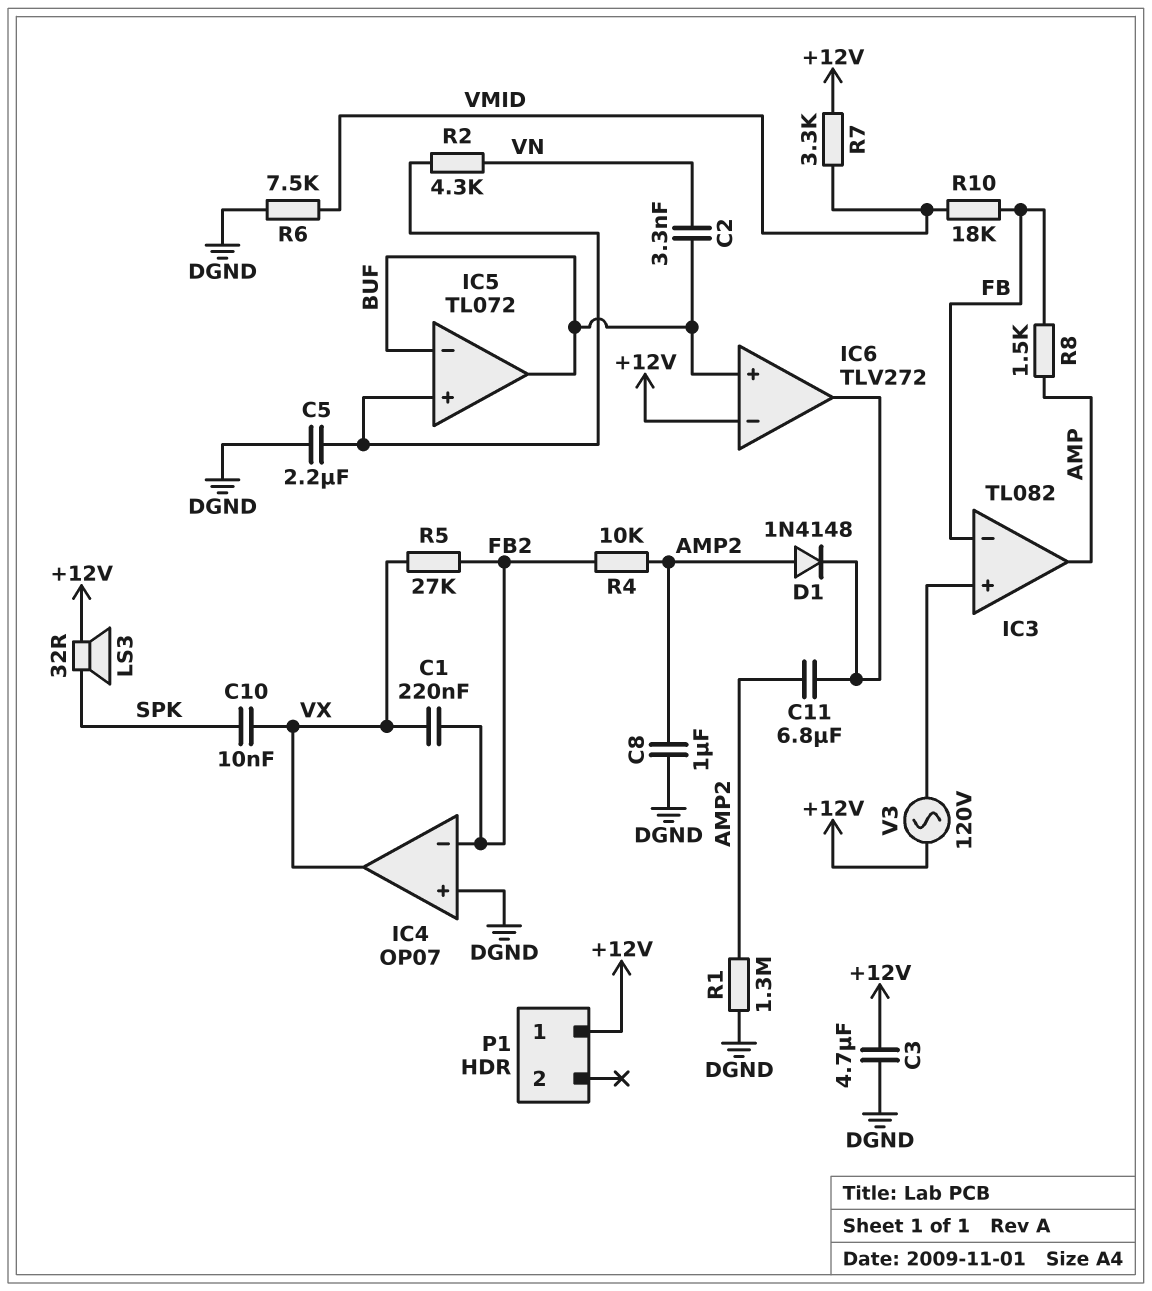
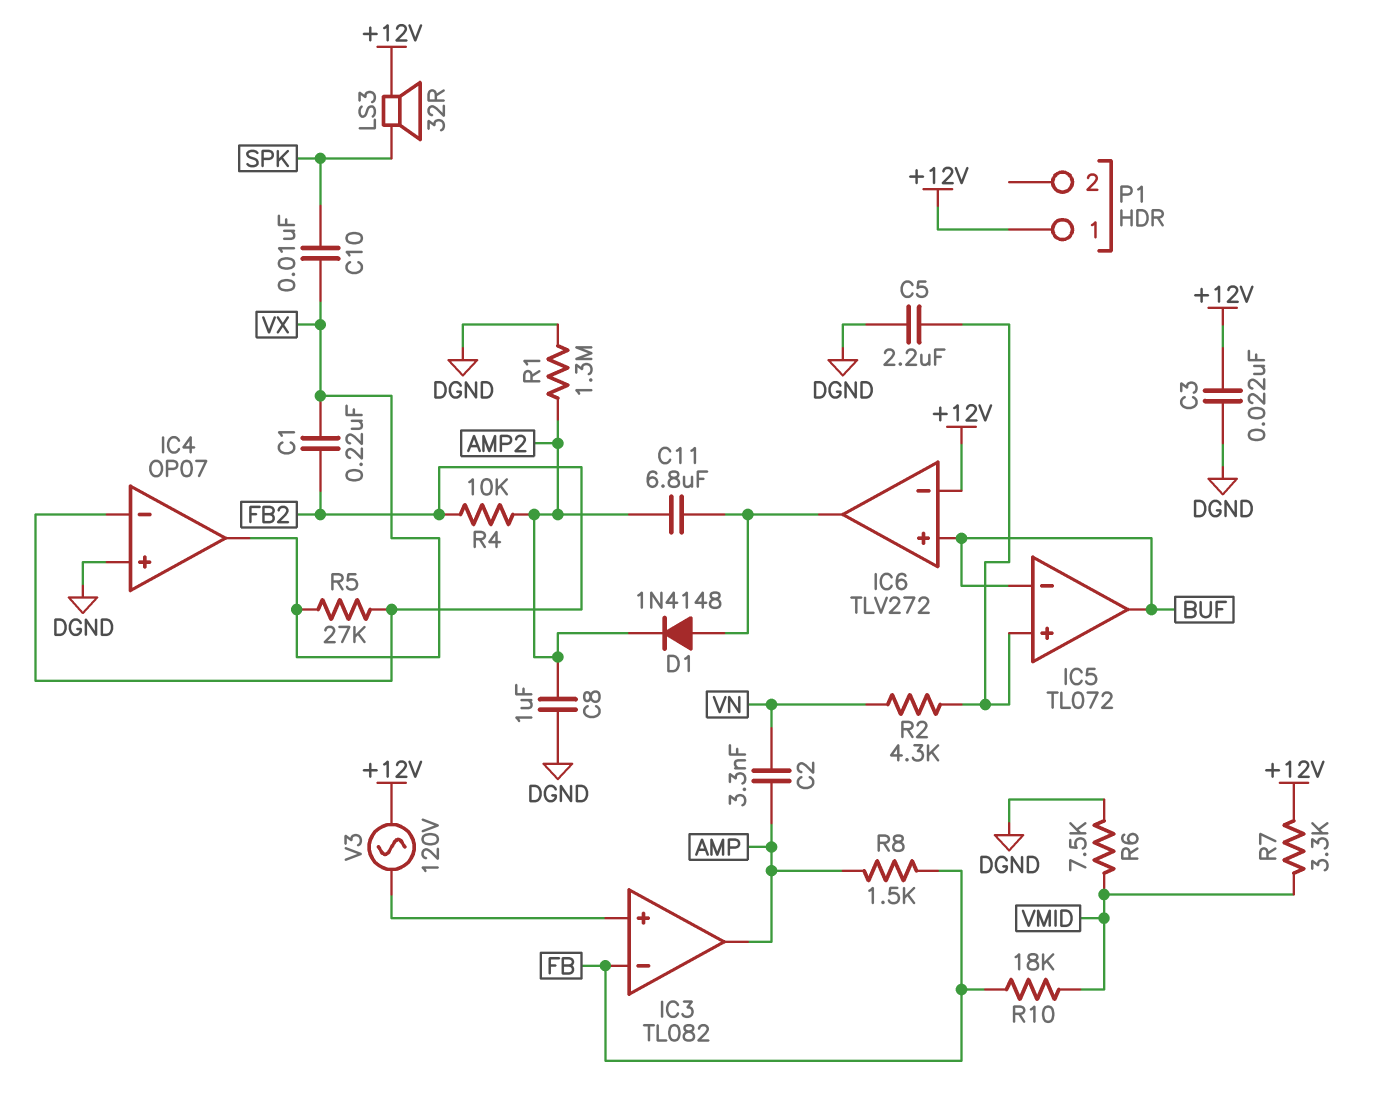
C2: 3.3nF (BUF, VN) -> 3.3nF (AMP, VN)
C3: 4.7uF (+12V, DGND) -> 22nF (+12V, DGND)
D1: diode 1N4148 (A AMP2, K IC6/out) -> diode 1N4148 (A IC6/out, K AMP2)

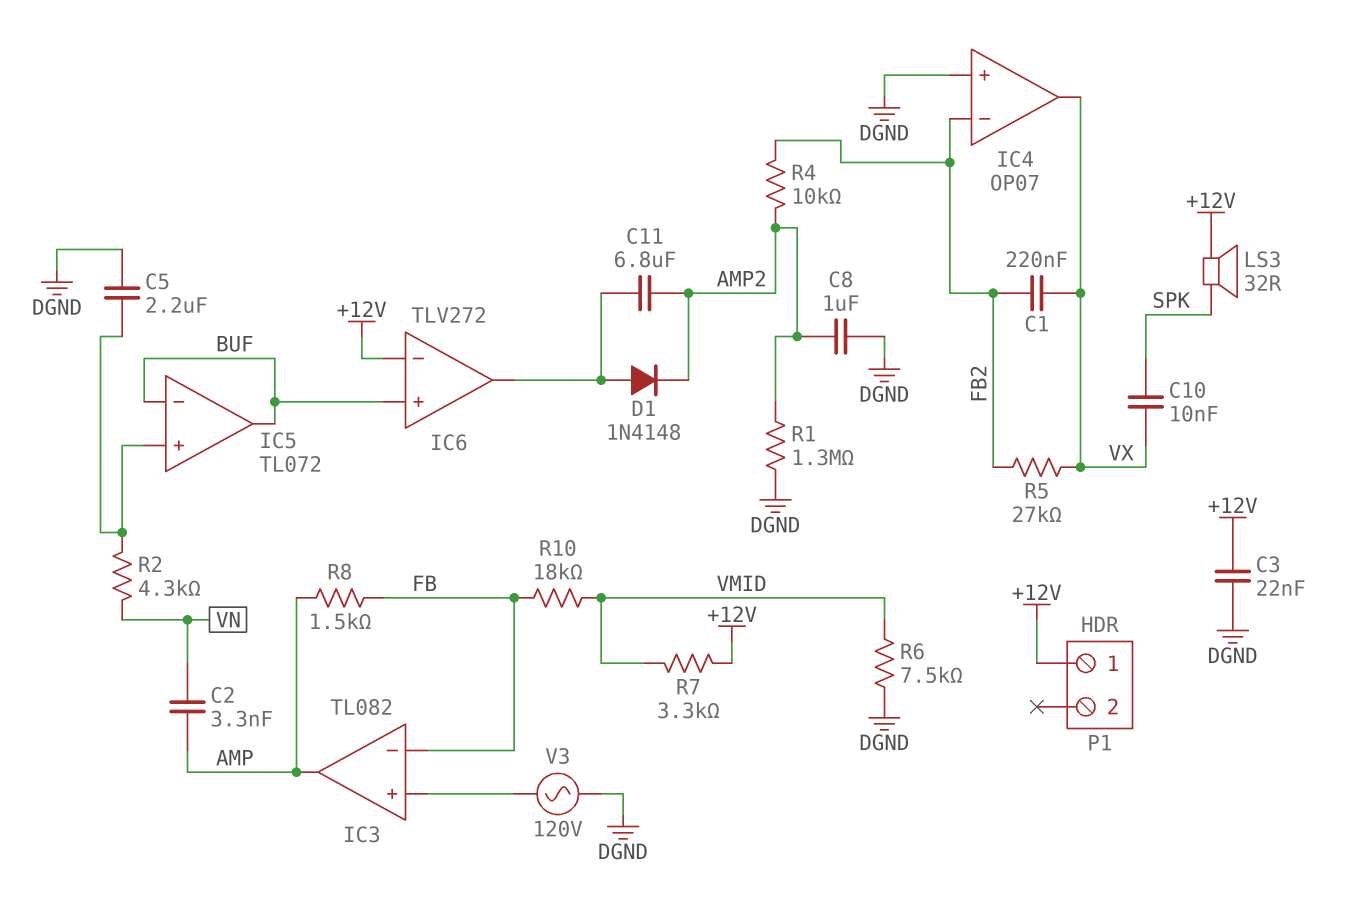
V3: AC 120V (+12V, IC3/in+) -> AC 120V (DGND, IC3/in+)

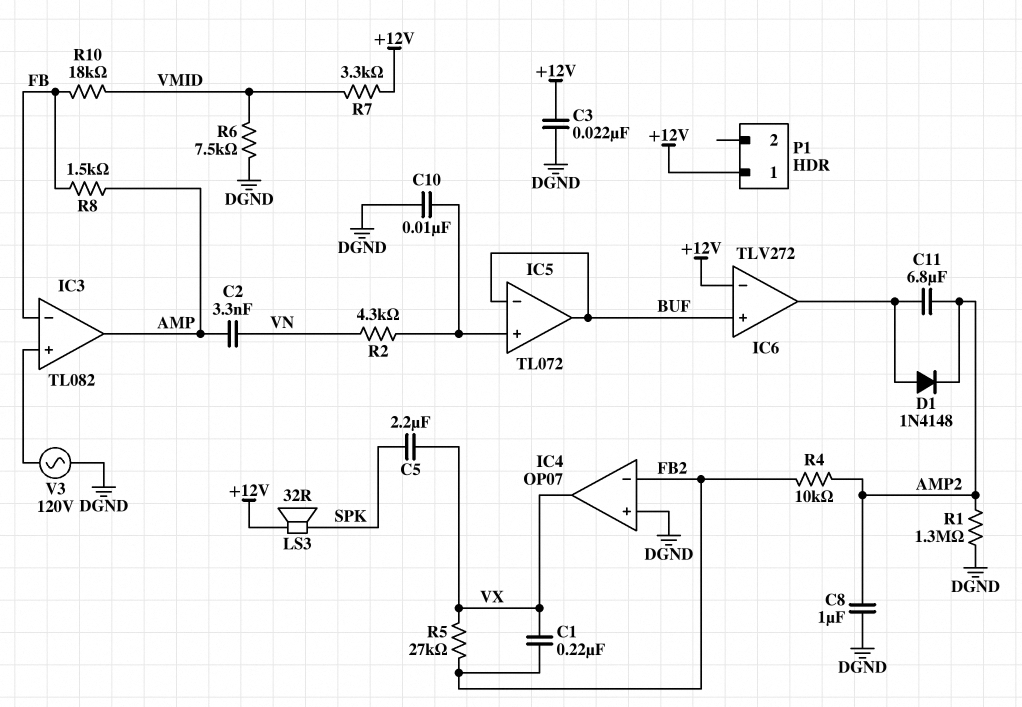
C5: 2.2uF (DGND, IC5/in+) -> 2.2uF (SPK, VX)
C10: 10nF (SPK, VX) -> 10nF (DGND, IC5/in+)

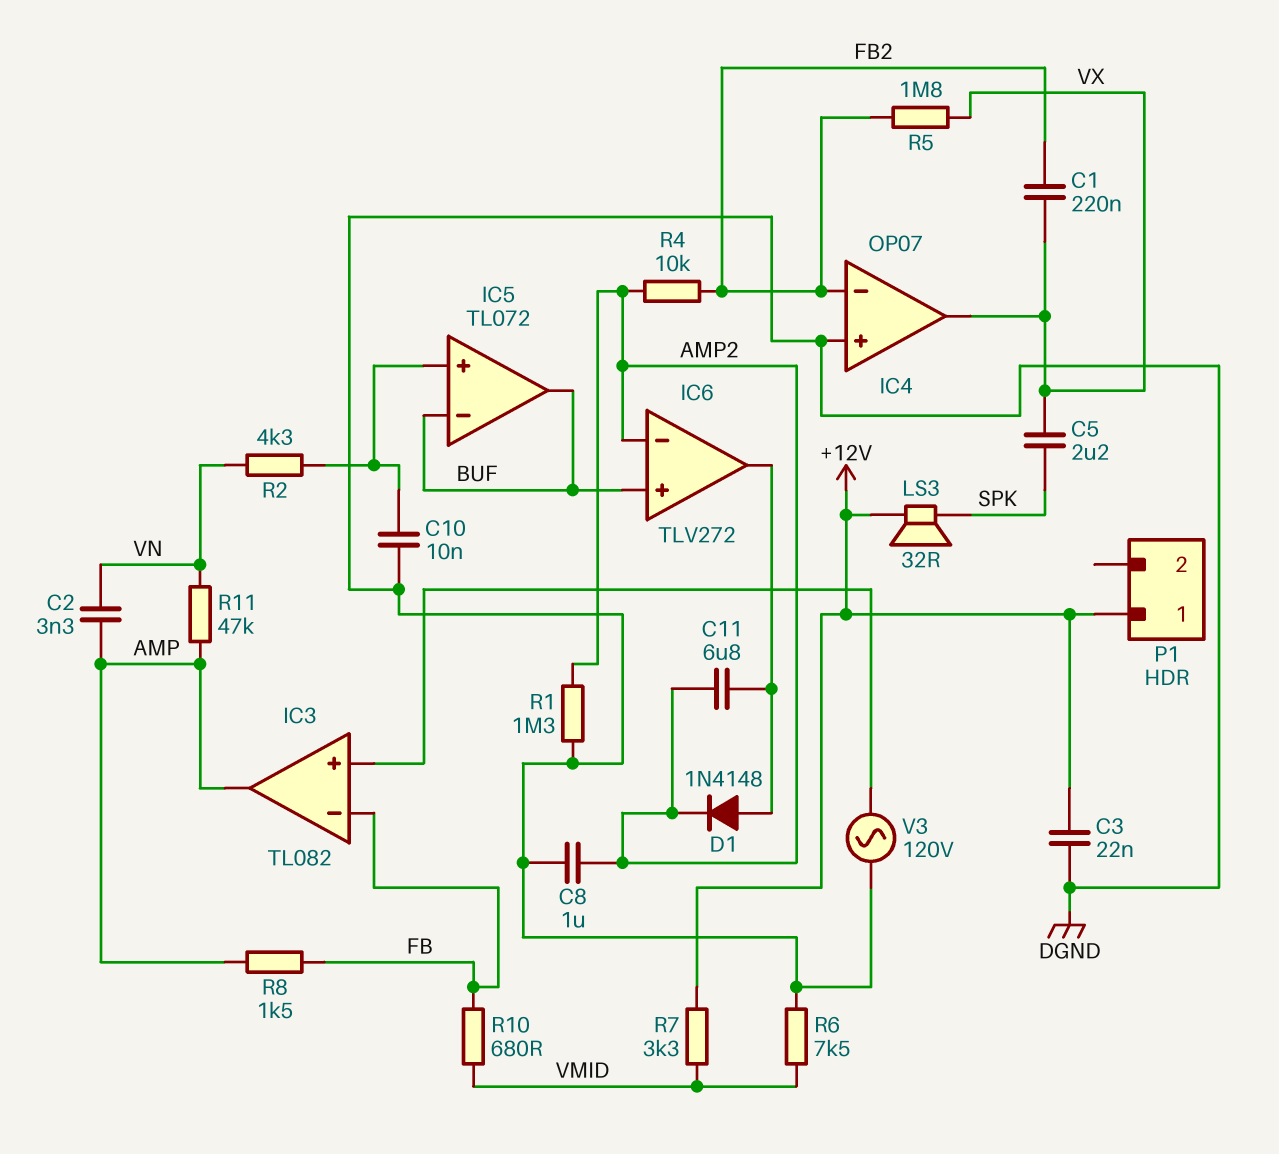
IC6 pin in-: +12V -> AMP2
R5: 27k (FB2, VX) -> 1.8M (FB2, VX)
R10: 18k (FB, VMID) -> 680 (FB, VMID)
R11: none -> 47k (AMP, VN)

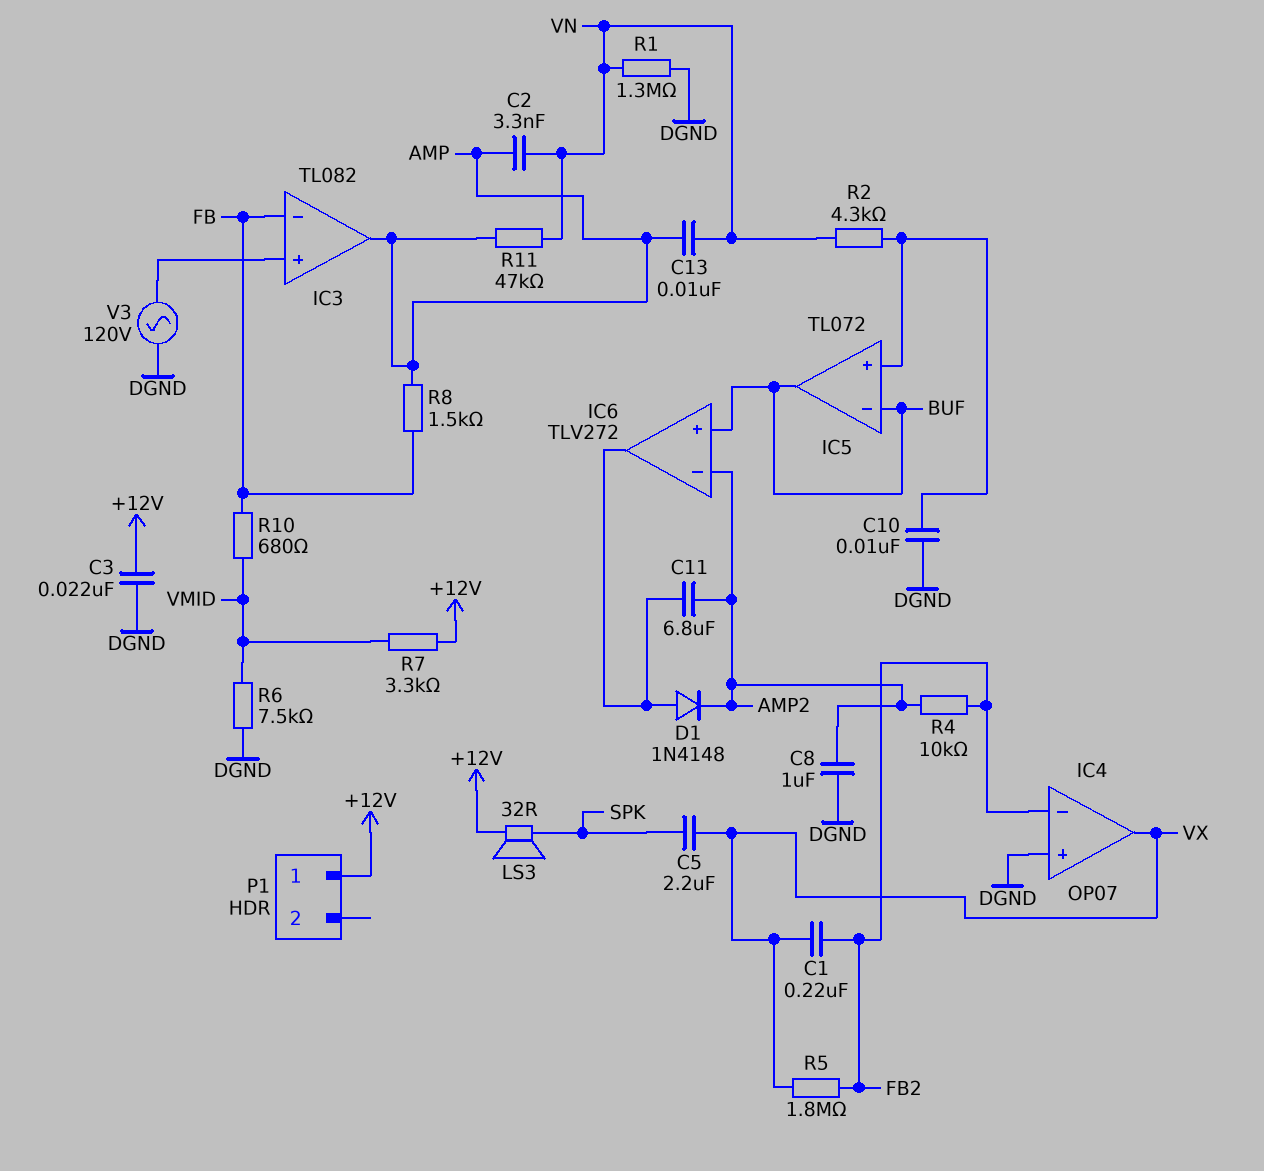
C13: none -> 10nF (AMP, VN)
R1: 1.3M (AMP2, DGND) -> 1.3M (DGND, VN)

